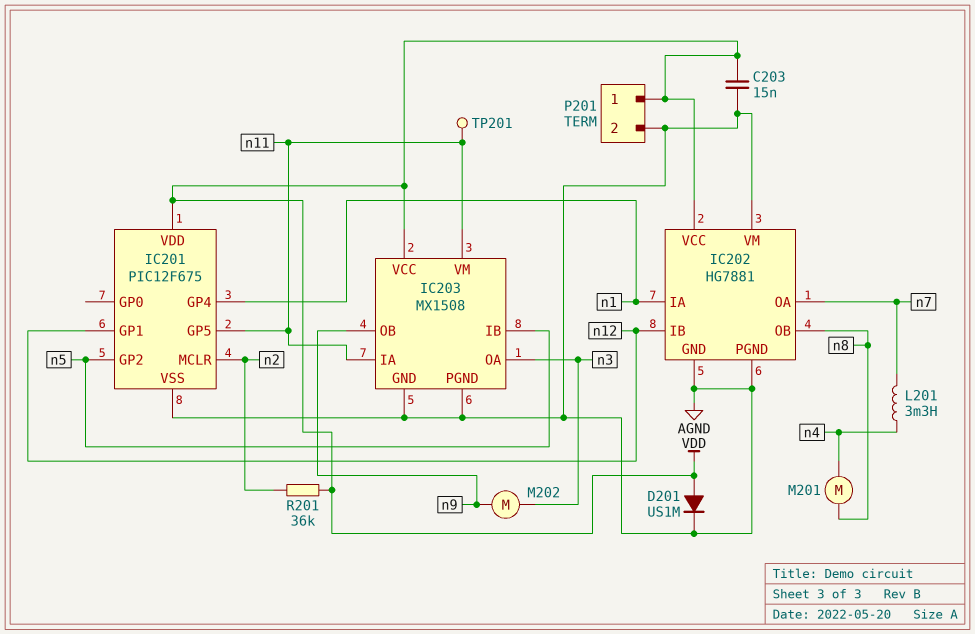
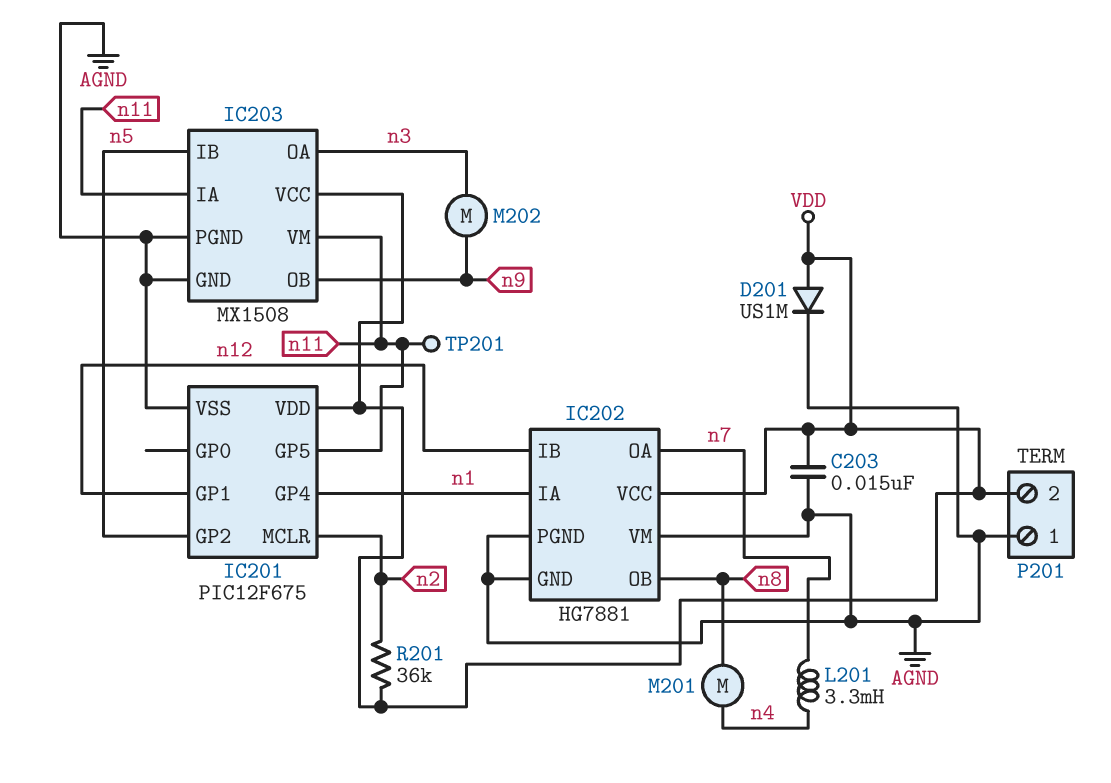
P201 pin 1: VDD -> AGND
P201 pin 2: AGND -> VDD

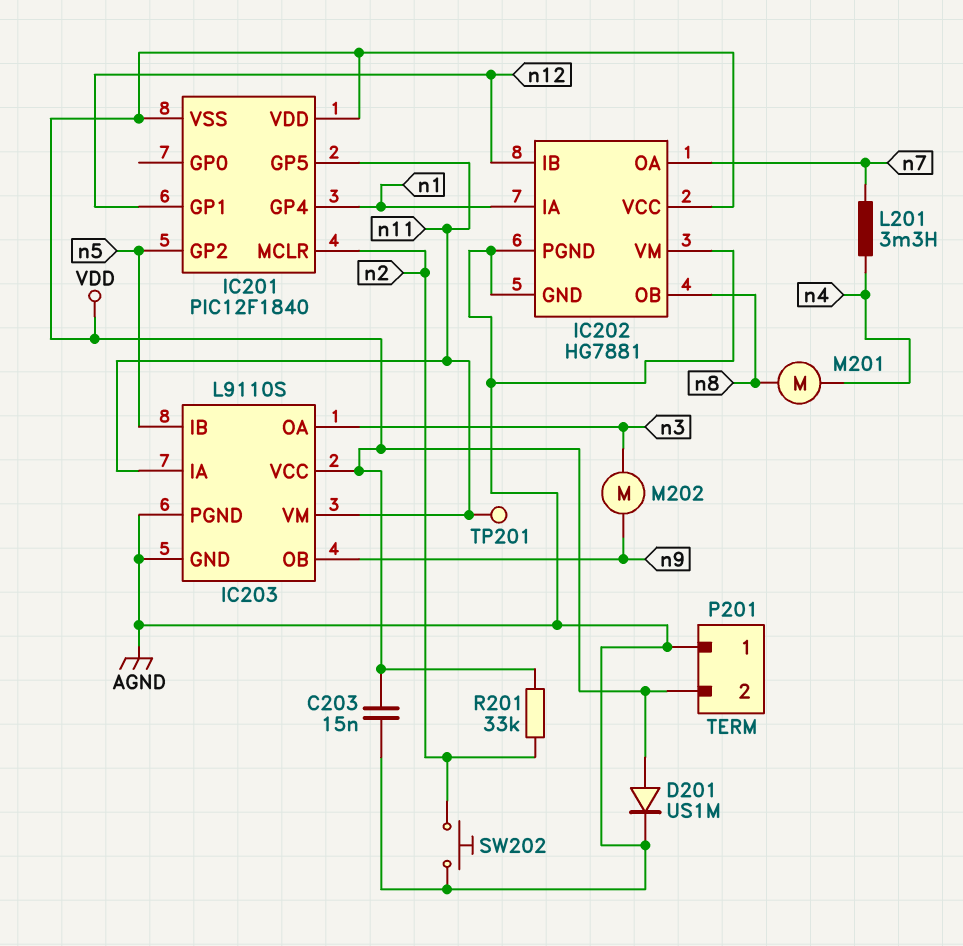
IC201: PIC12F675 -> PIC12F1840
IC201 pin VSS: AGND -> VDD
IC203: MX1508 -> L9110S
R201: 36k (VDD, n2) -> 33k (VDD, n2)
SW202: none -> button (AGND, n2)

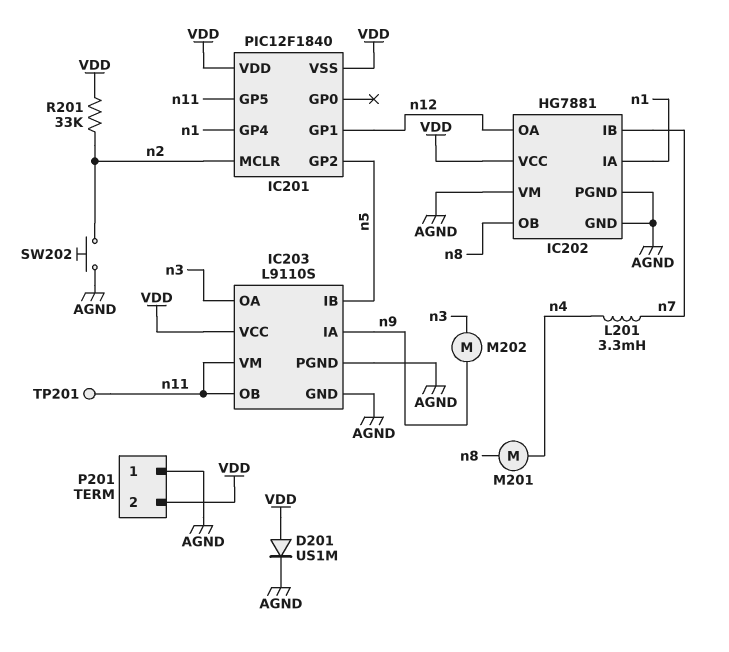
C203: 15nF (AGND, VDD) -> none
IC202 pin IB: n12 -> n7
IC202 pin OA: n7 -> n12
IC203 pin IA: n11 -> n9
IC203 pin OB: n9 -> n11

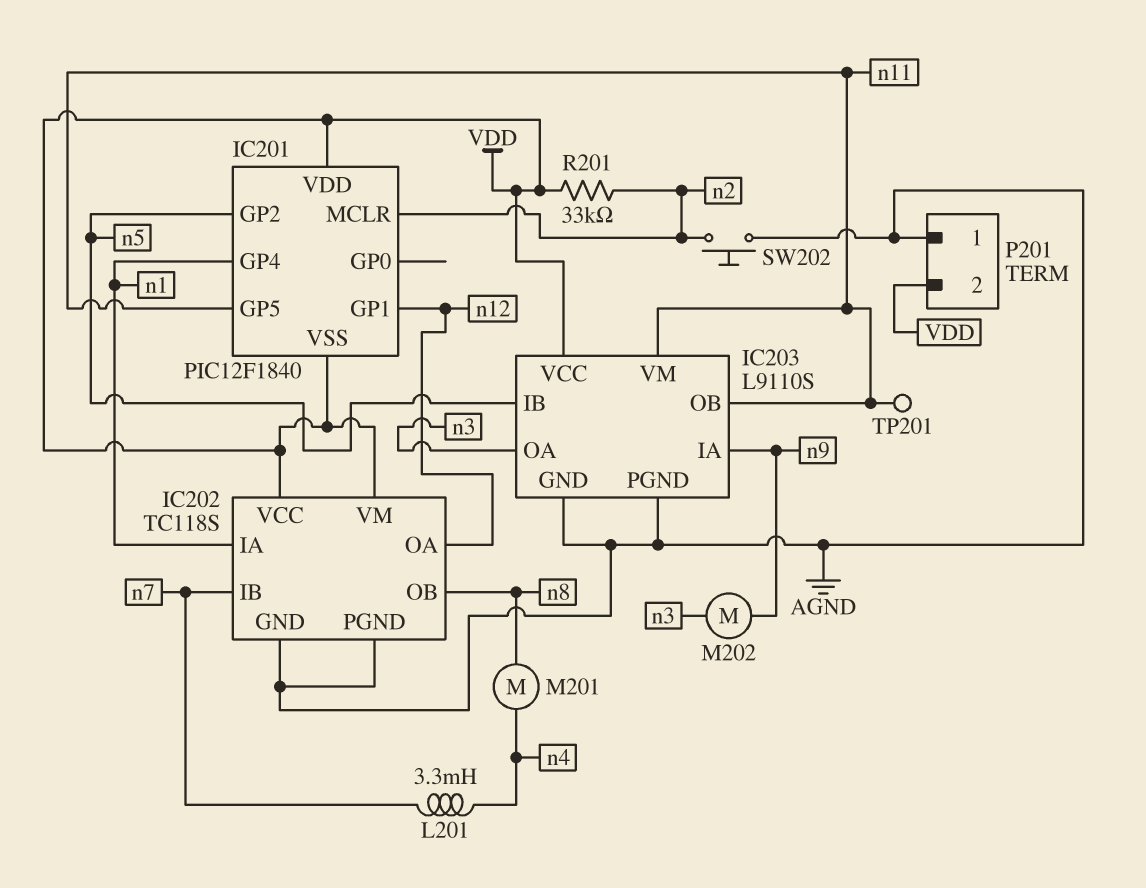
D201: diode US1M (A VDD, K AGND) -> none
IC202: HG7881 -> TC118S
IC202 pin VM: AGND -> VDD

